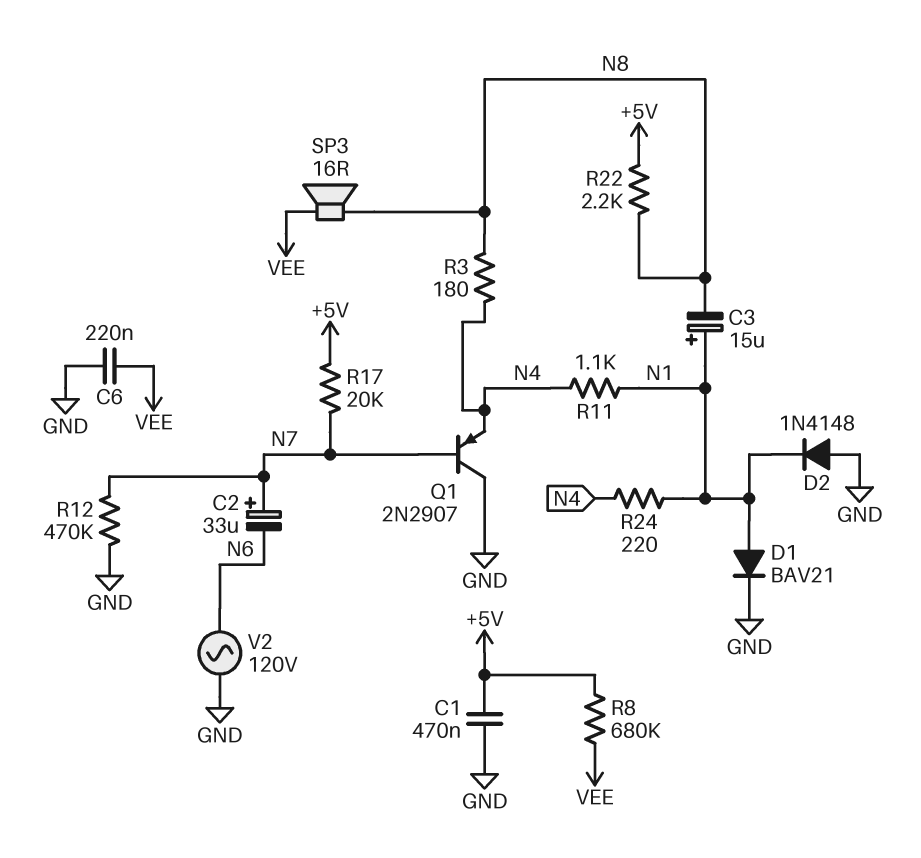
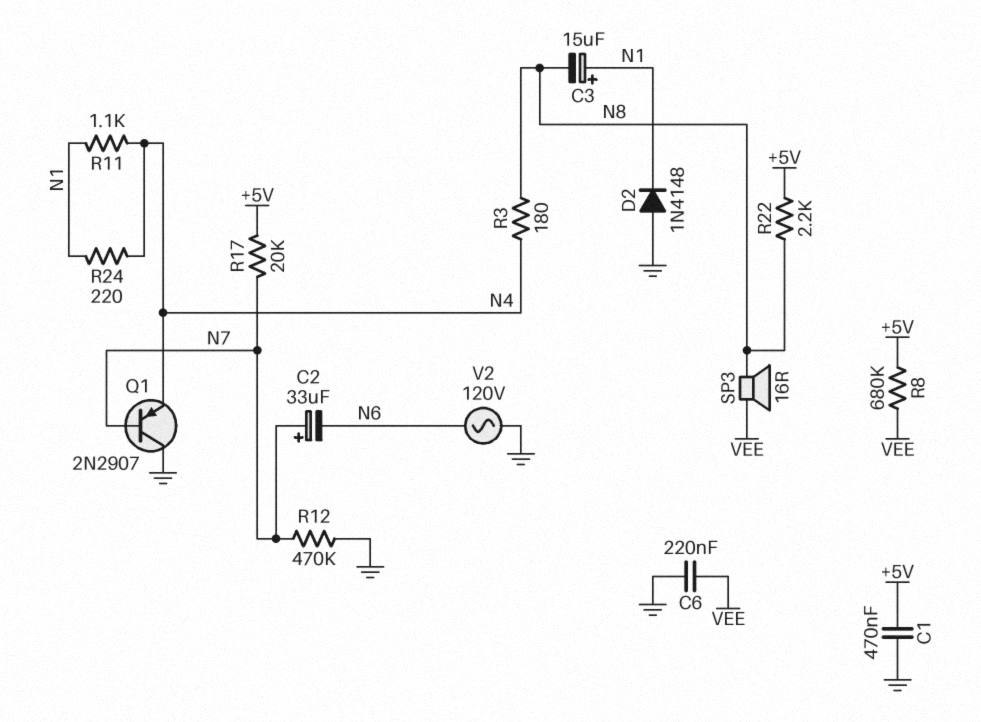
D1: diode BAV21 (A N1, K GND) -> none

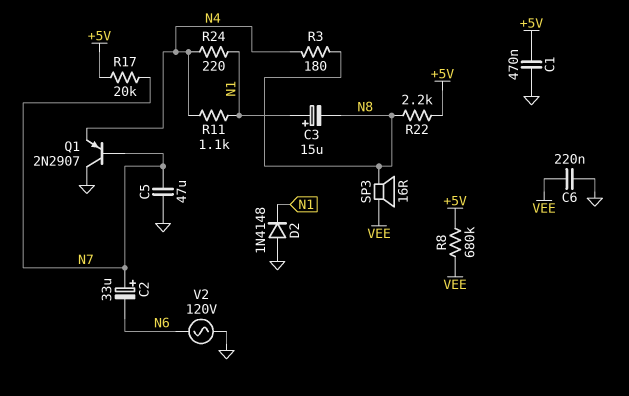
C5: none -> 47uF (GND, N7)
R12: 470k (GND, N7) -> none

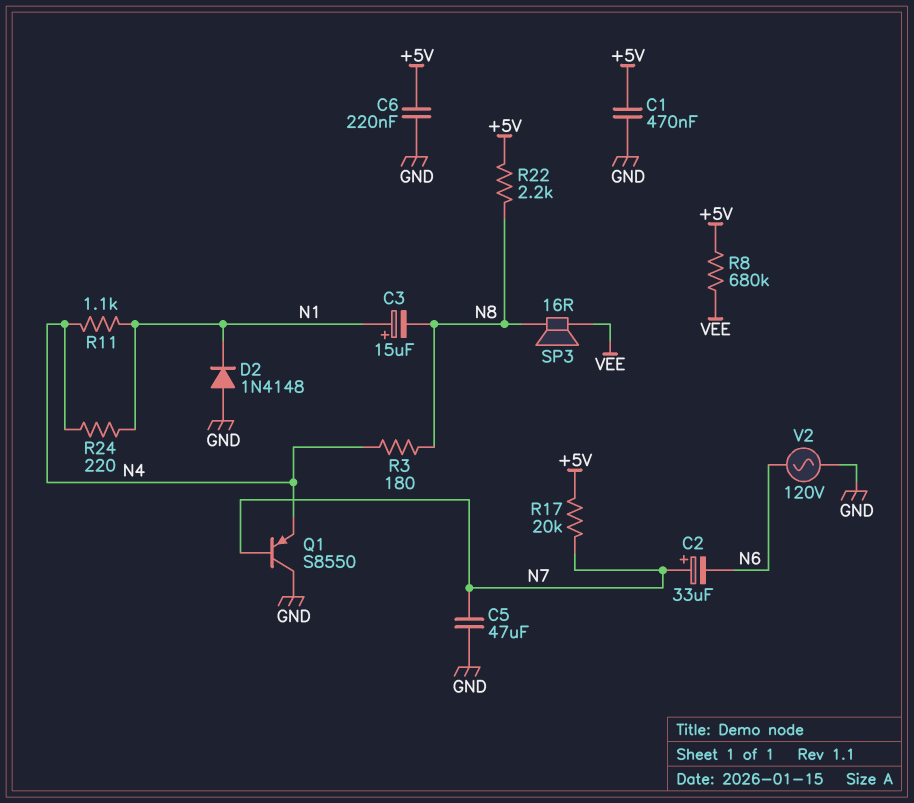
C6: 220nF (GND, VEE) -> 220nF (+5V, GND)
Q1: PNP 2N2907 (B N7, C GND, E N4) -> PNP S8550 (B N7, C GND, E N4)

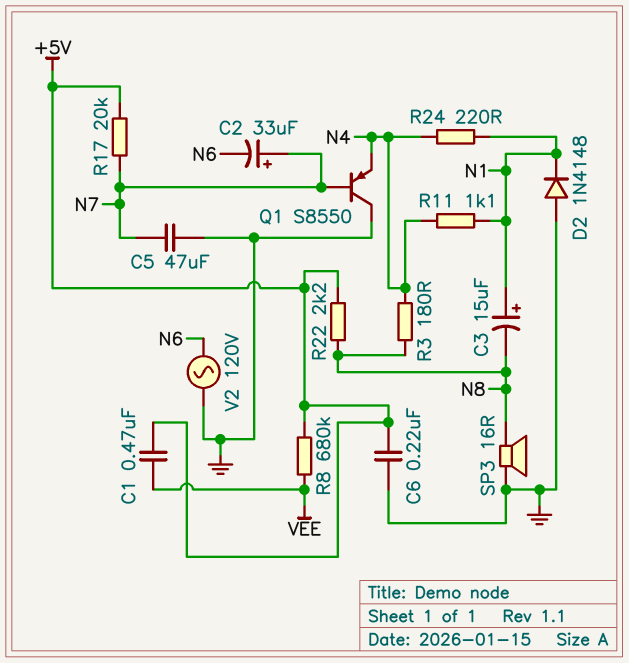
C1: 470nF (+5V, GND) -> 470nF (+5V, VEE)
SP3: speaker 16R (N8, VEE) -> speaker 16R (GND, N8)

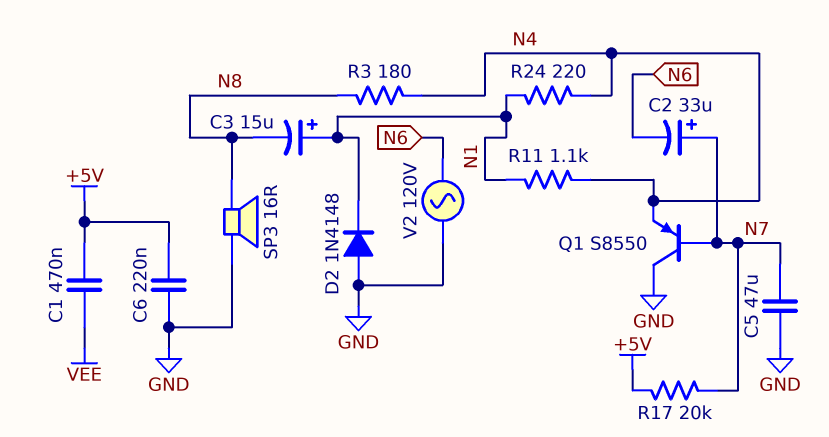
R8: 680k (+5V, VEE) -> none
R22: 2.2k (+5V, N8) -> none

